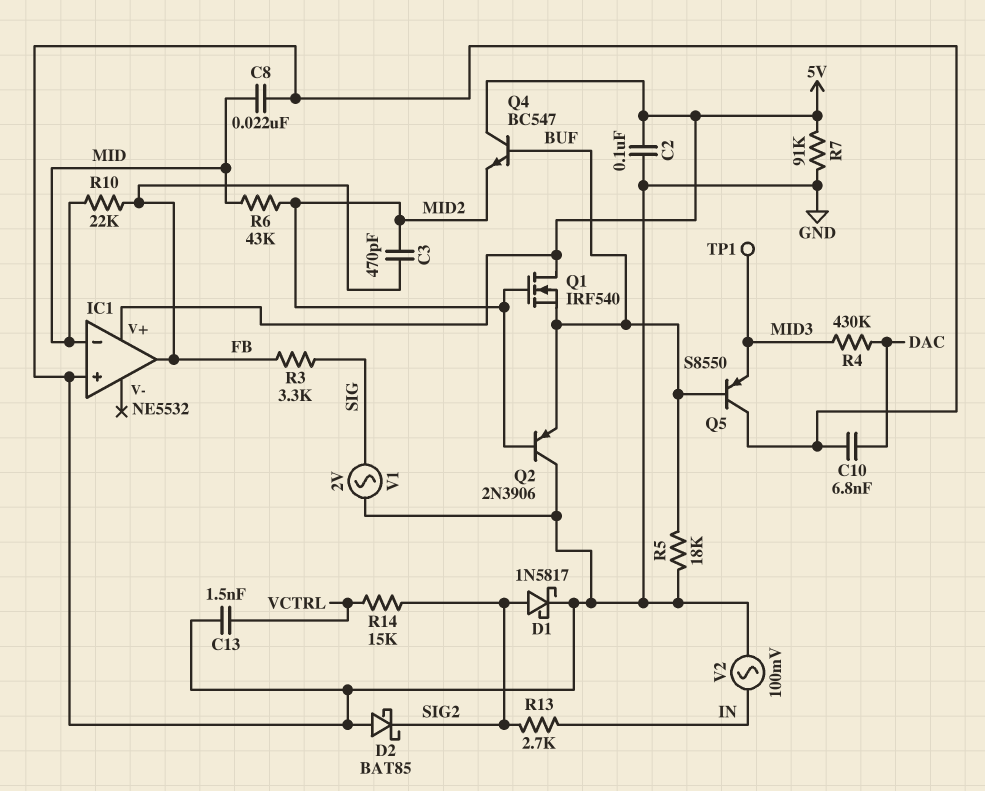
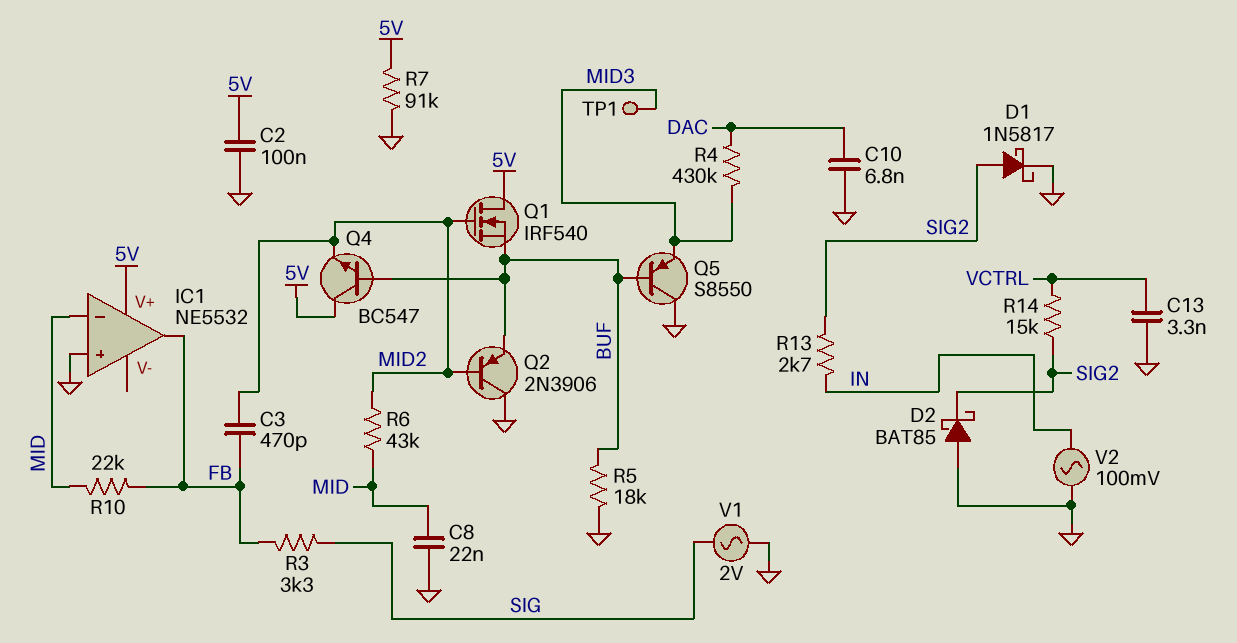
C13: 1.5nF (GND, VCTRL) -> 3.3nF (GND, VCTRL)

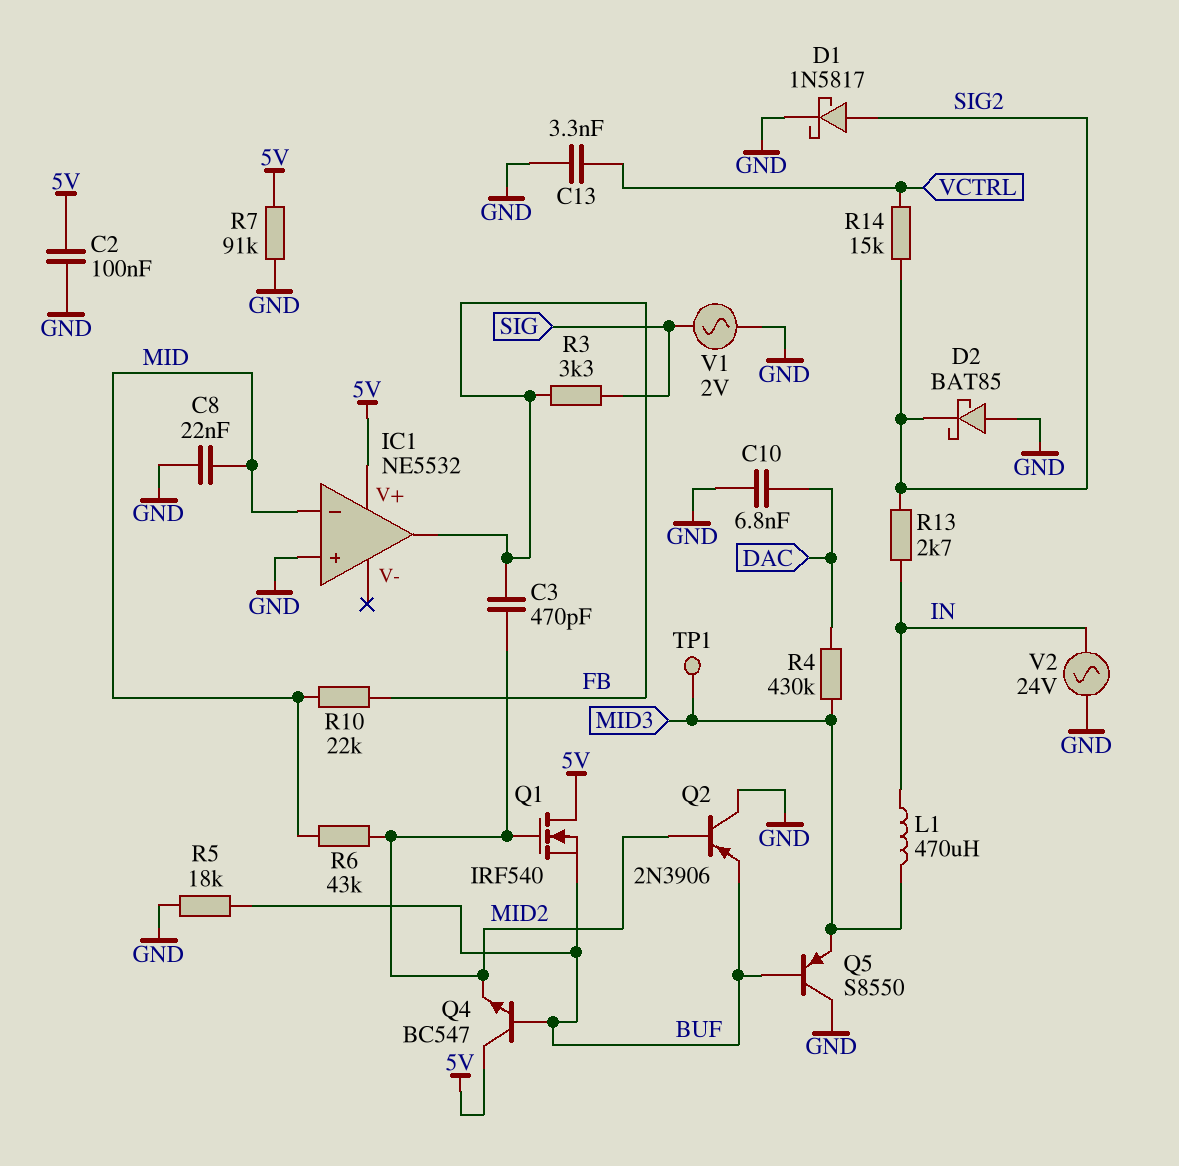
L1: none -> 470uH (IN, MID3)
V2: AC 100mV (GND, IN) -> AC 24V (GND, IN)

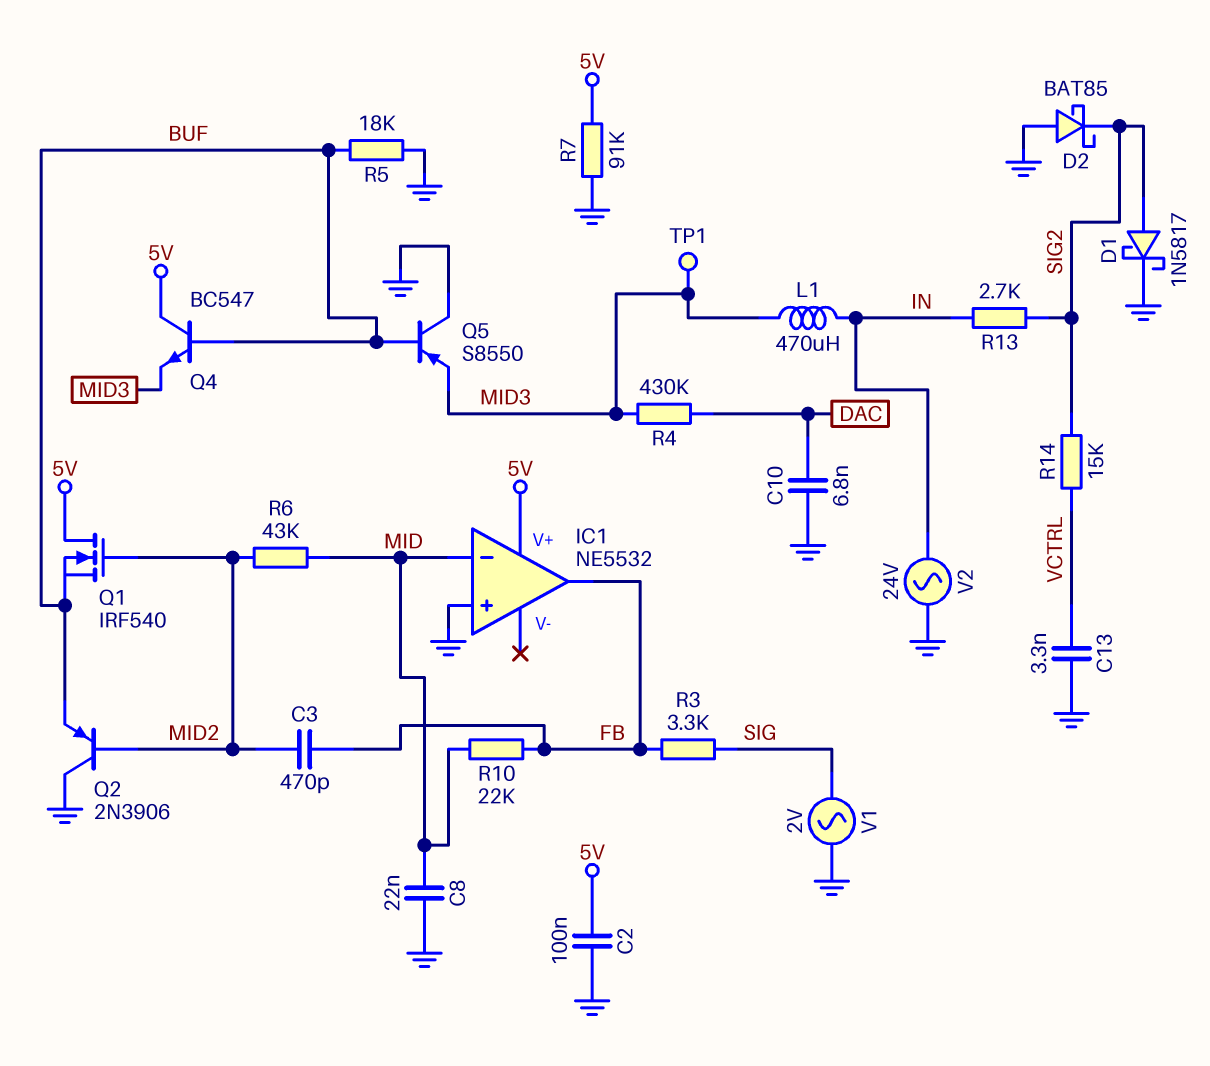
Q4: NPN BC547 (B BUF, C 5V, E MID2) -> NPN BC547 (B BUF, C 5V, E MID3)

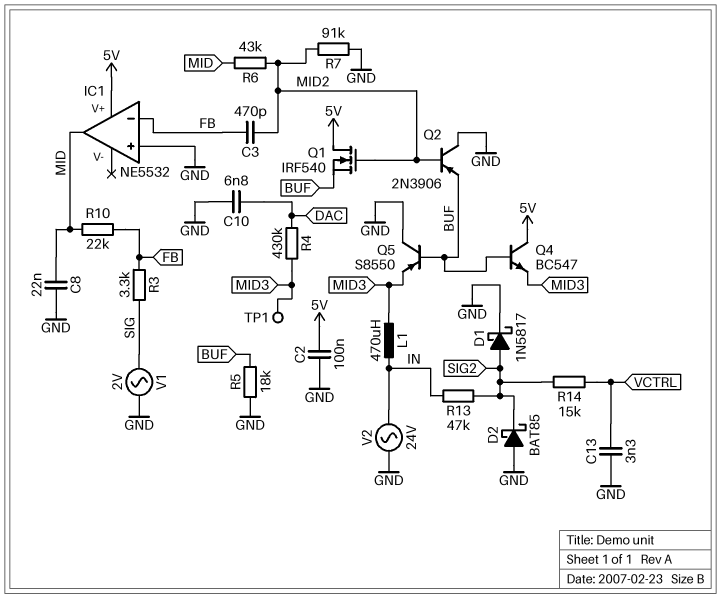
IC1 pin in-: MID -> FB
IC1 pin out: FB -> MID
R7: 91k (5V, GND) -> 91k (GND, MID2)
R13: 2.7k (IN, SIG2) -> 47k (IN, SIG2)

